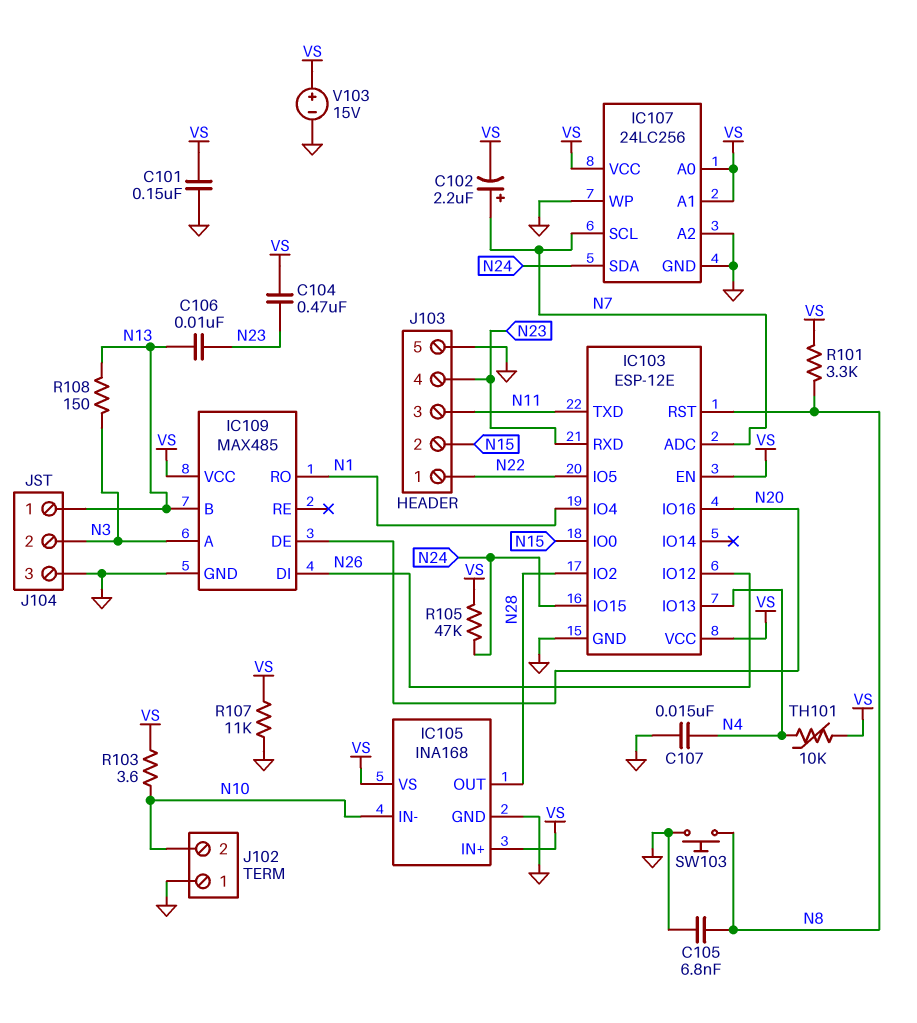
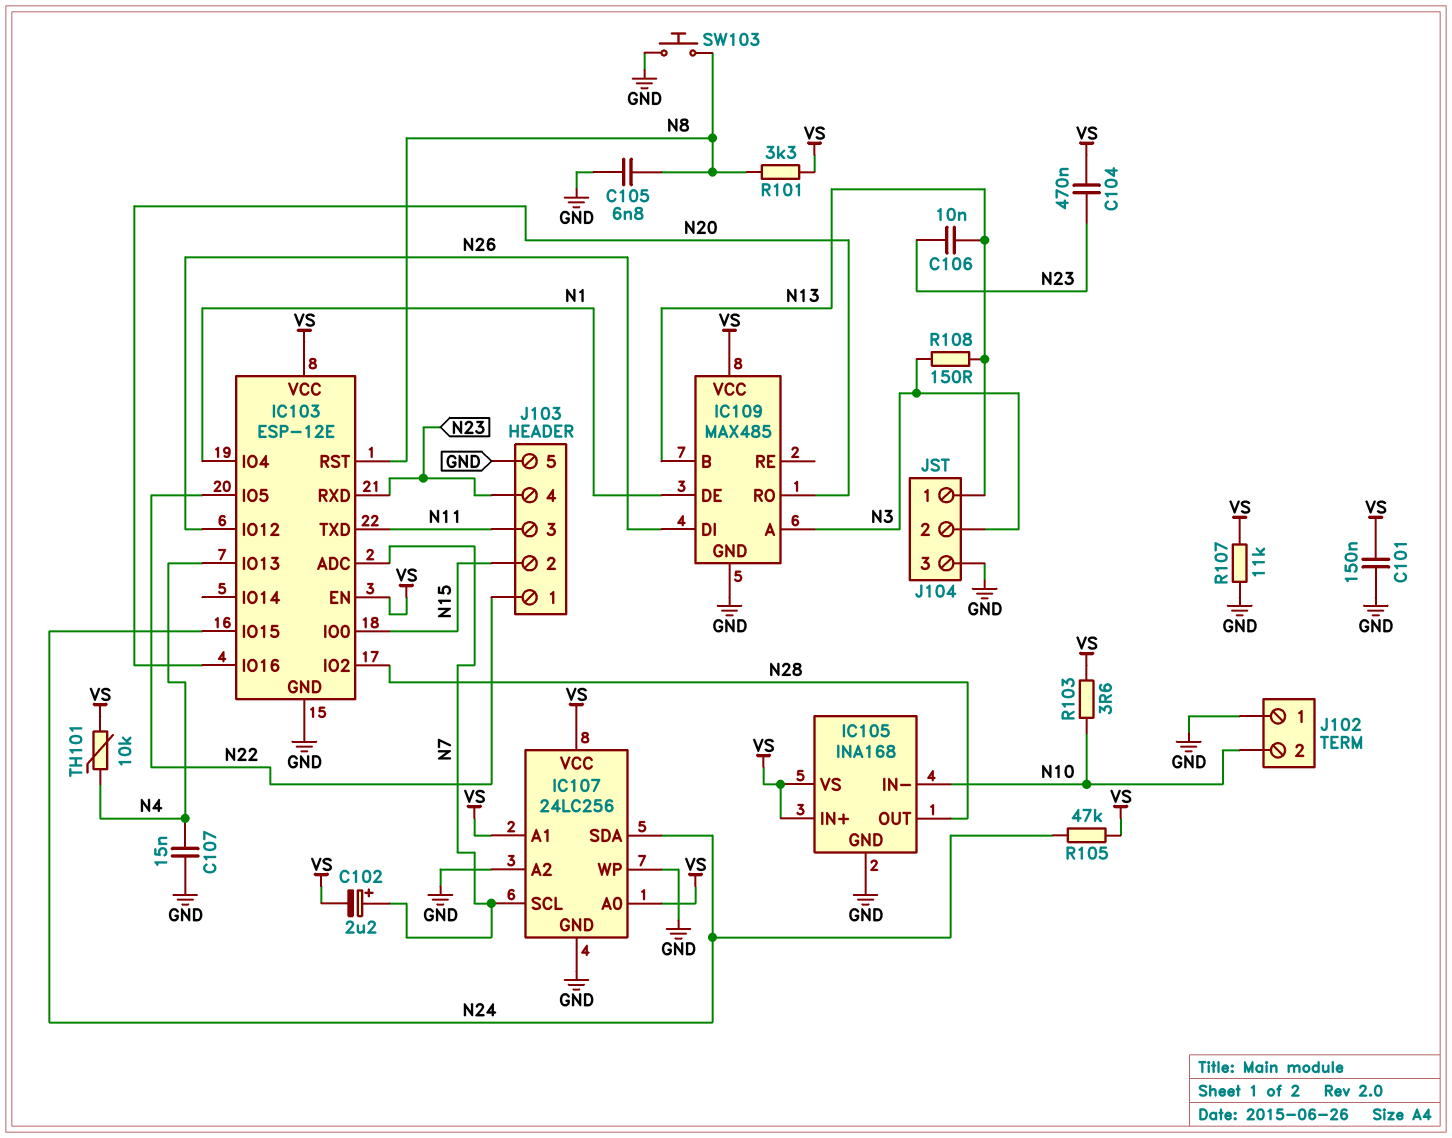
IC109 pin DE: N20 -> N1
IC109 pin RO: N1 -> N20
V103: 15V (plus VS, minus GND) -> none

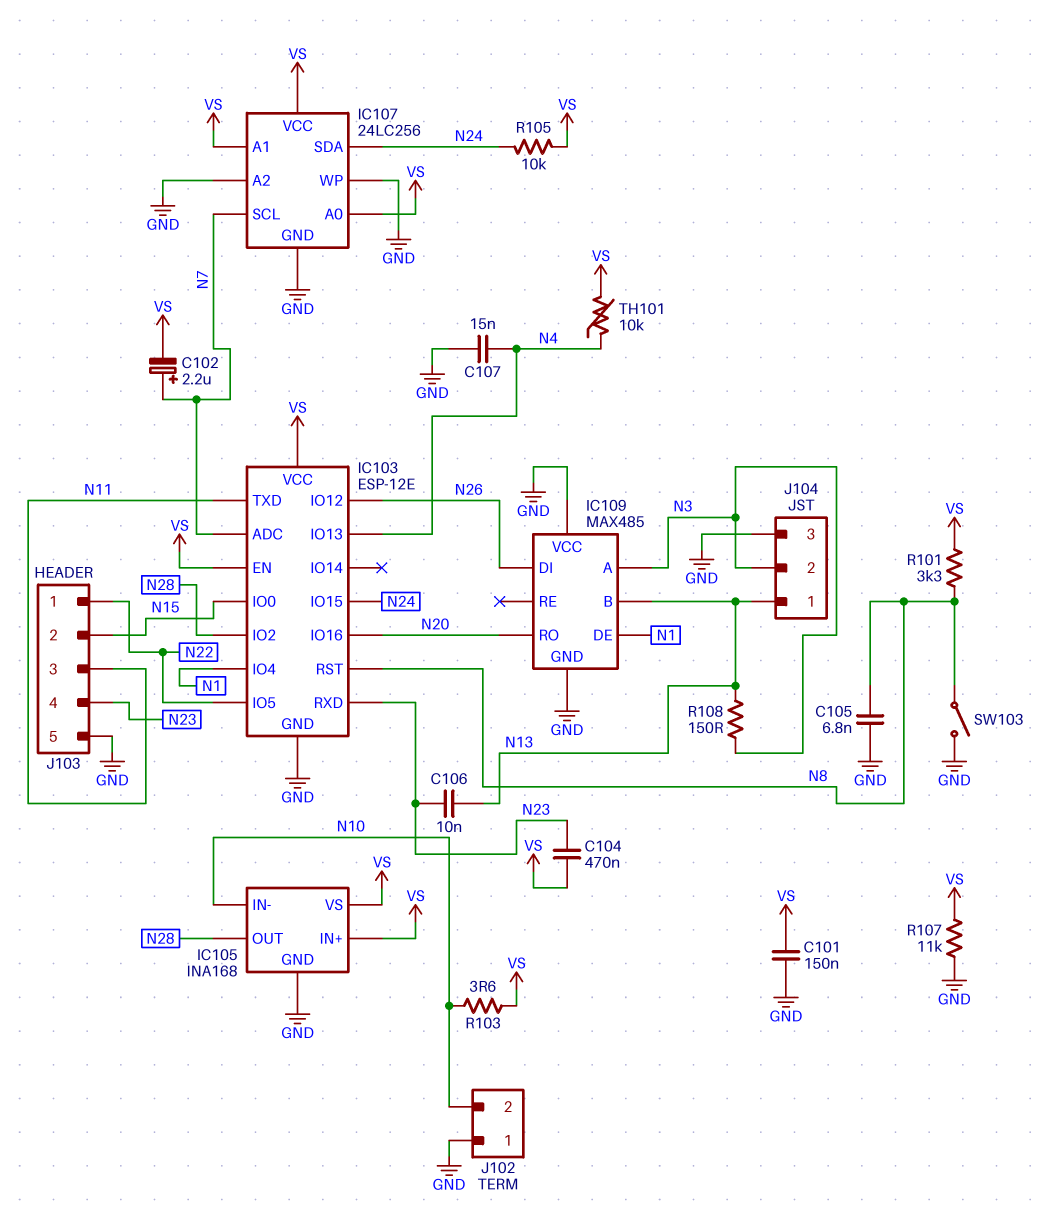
IC109 pin VCC: VS -> GND
R105: 47k (N24, VS) -> 10k (N24, VS)
SW103: button (GND, N8) -> switch (GND, N8)

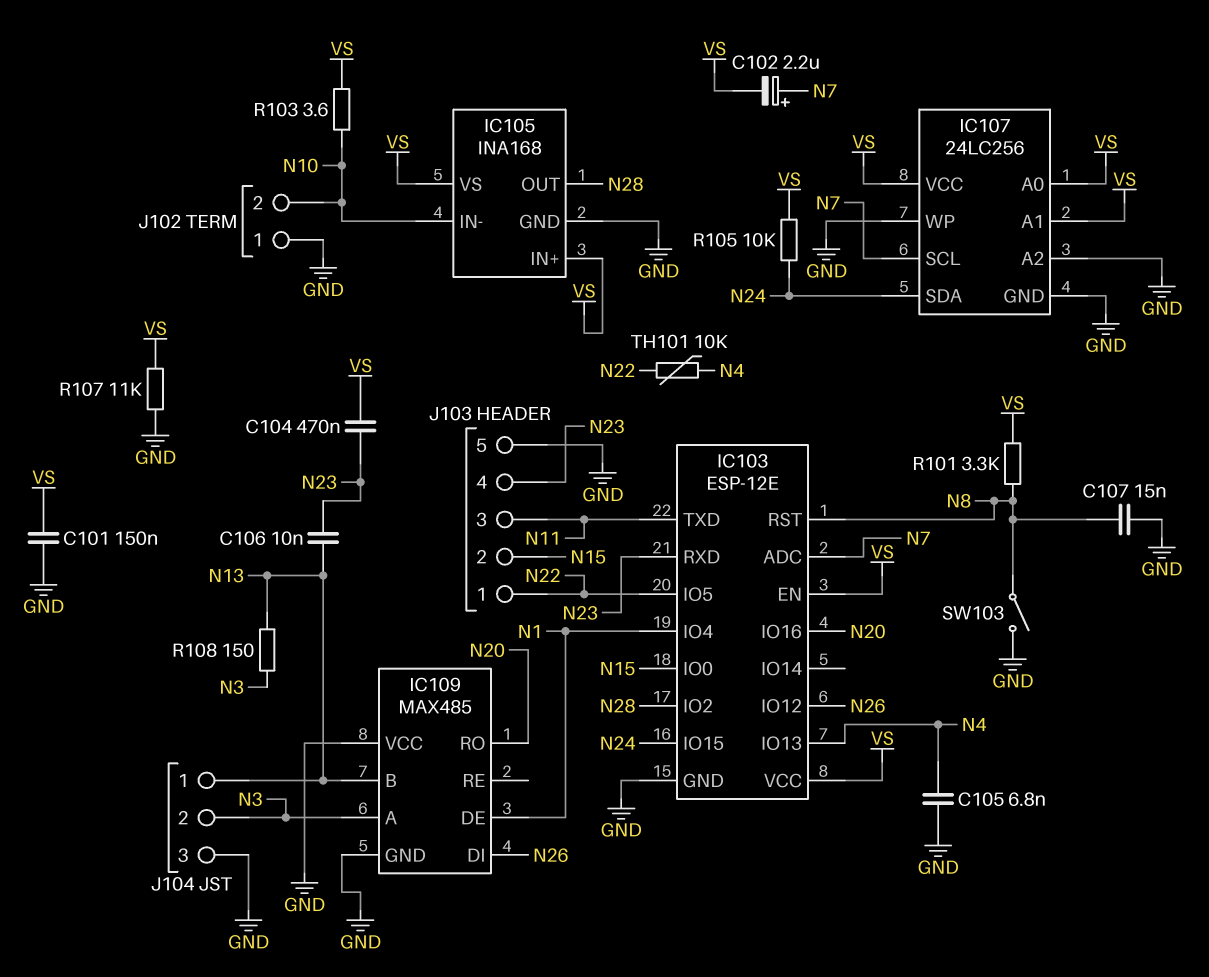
C105: 6.8nF (GND, N8) -> 6.8nF (GND, N4)
C107: 15nF (GND, N4) -> 15nF (GND, N8)
TH101: 10k (N4, VS) -> 10k (N4, N22)

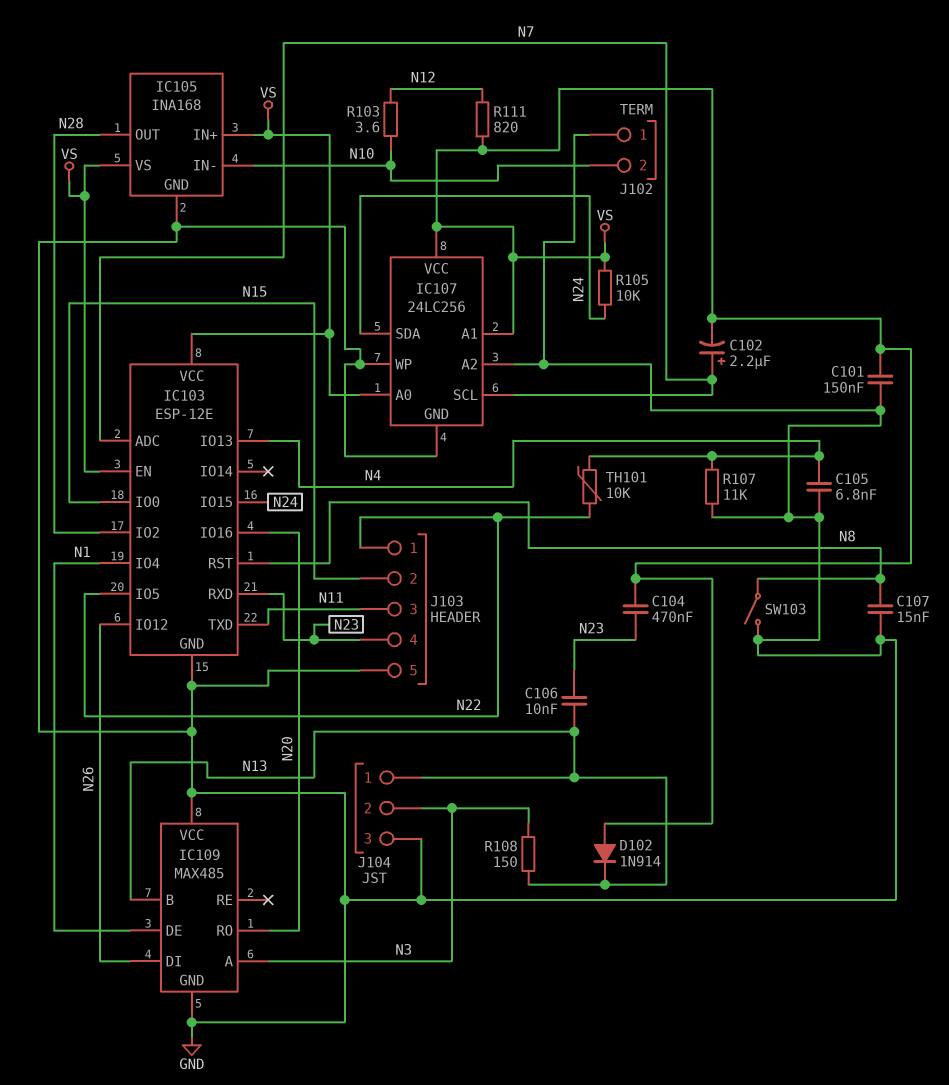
D102: none -> diode 1N914 (A VS, K N13)
R101: 3.3k (N8, VS) -> none
R103: 3.6 (N10, VS) -> 3.6 (N10, N12)
R107: 11k (GND, VS) -> 11k (GND, N4)
R111: none -> 820 (N12, VS)

